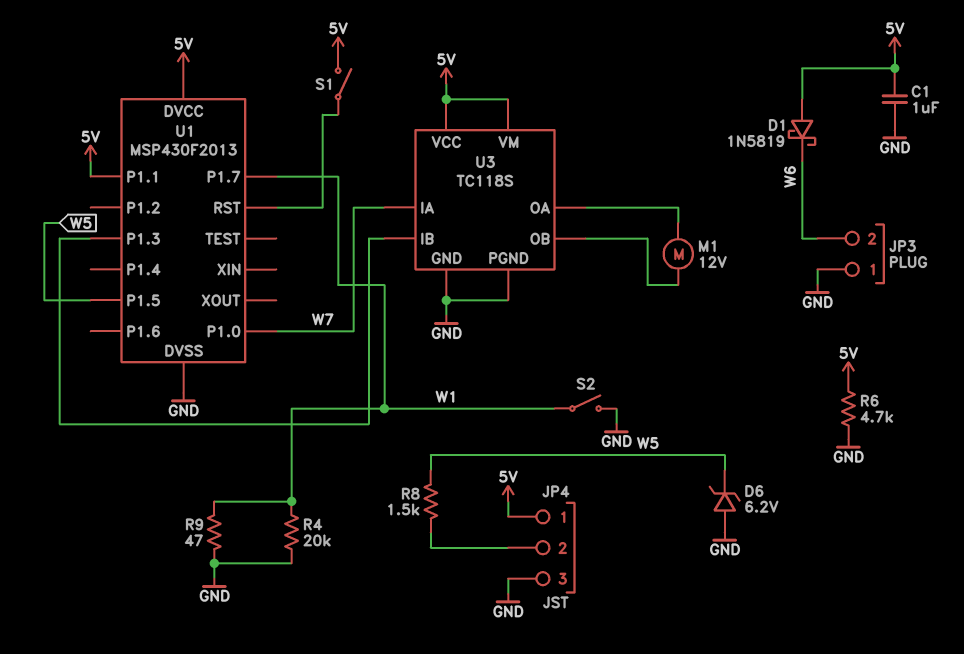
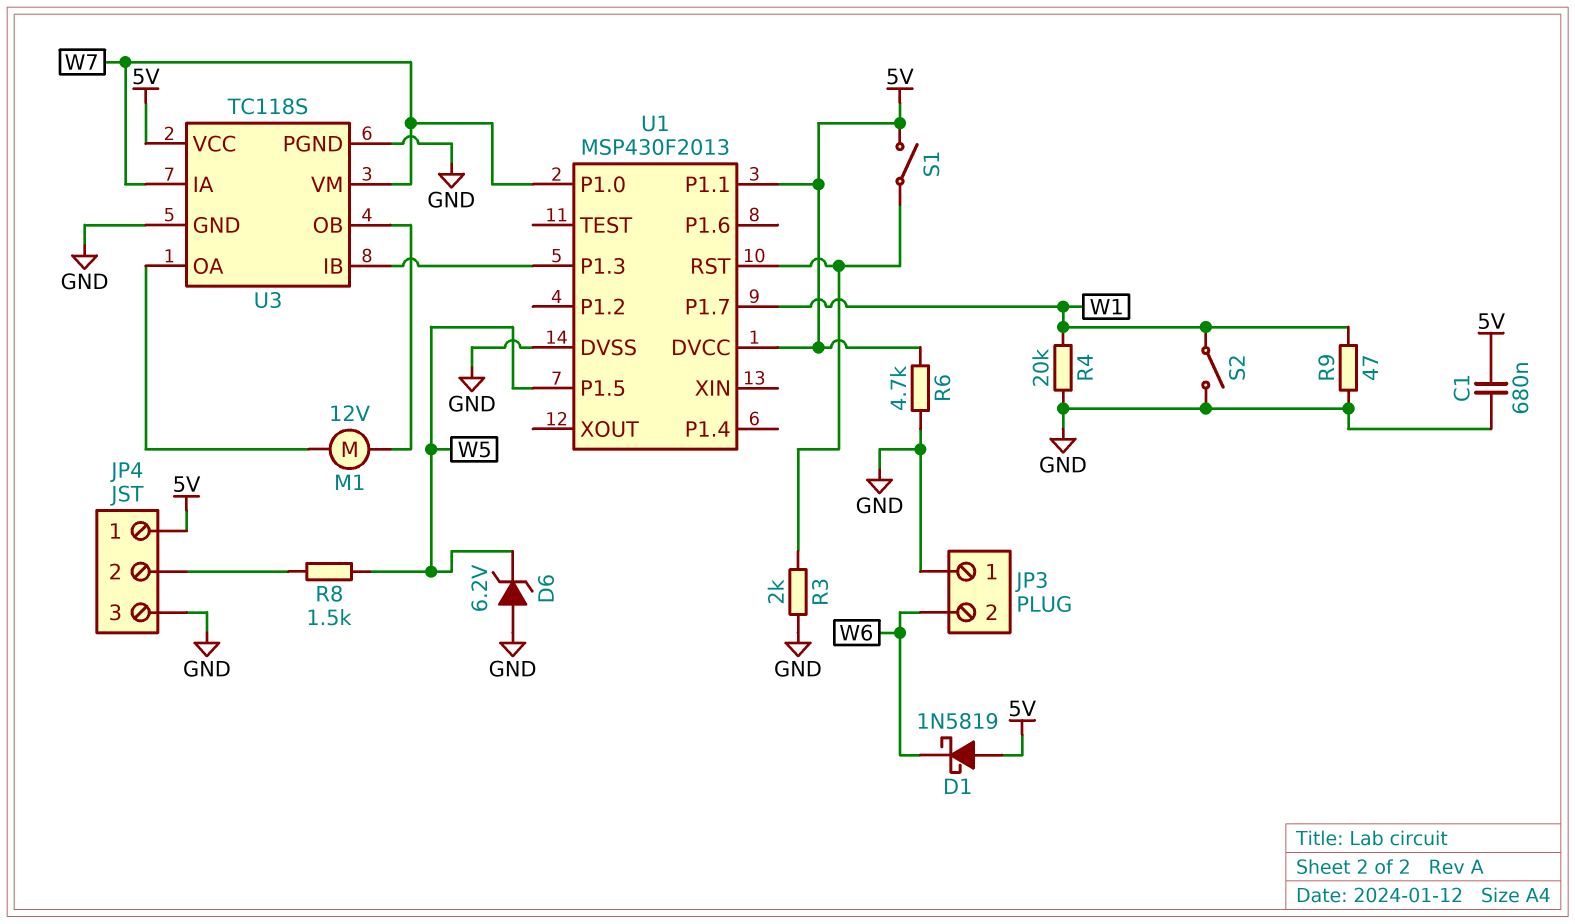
C1: 1uF (5V, GND) -> 680nF (5V, GND)
R3: none -> 2k (GND, U1/RST)
U3 pin VM: 5V -> W7

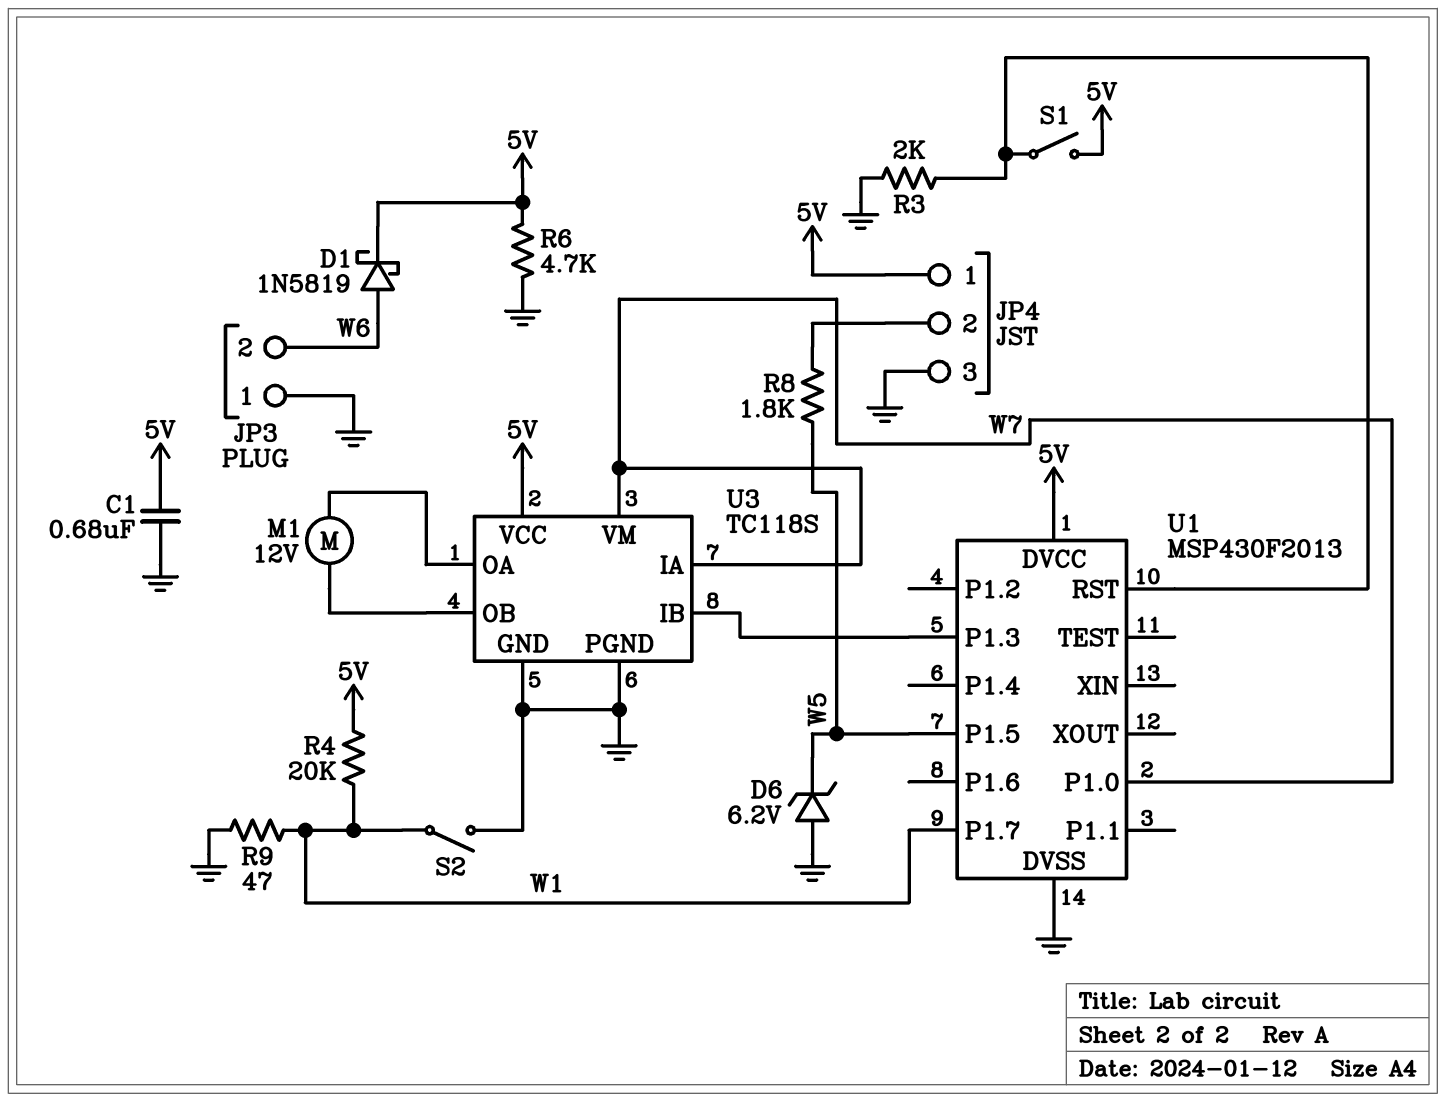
D1: schottky 1N5819 (A 5V, K W6) -> schottky 1N5819 (A W6, K 5V)
R4: 20k (GND, W1) -> 20k (5V, W1)
R8: 1.5k (JP4/2, W5) -> 1.8k (JP4/2, W5)
U1 pin P1.1: 5V -> none

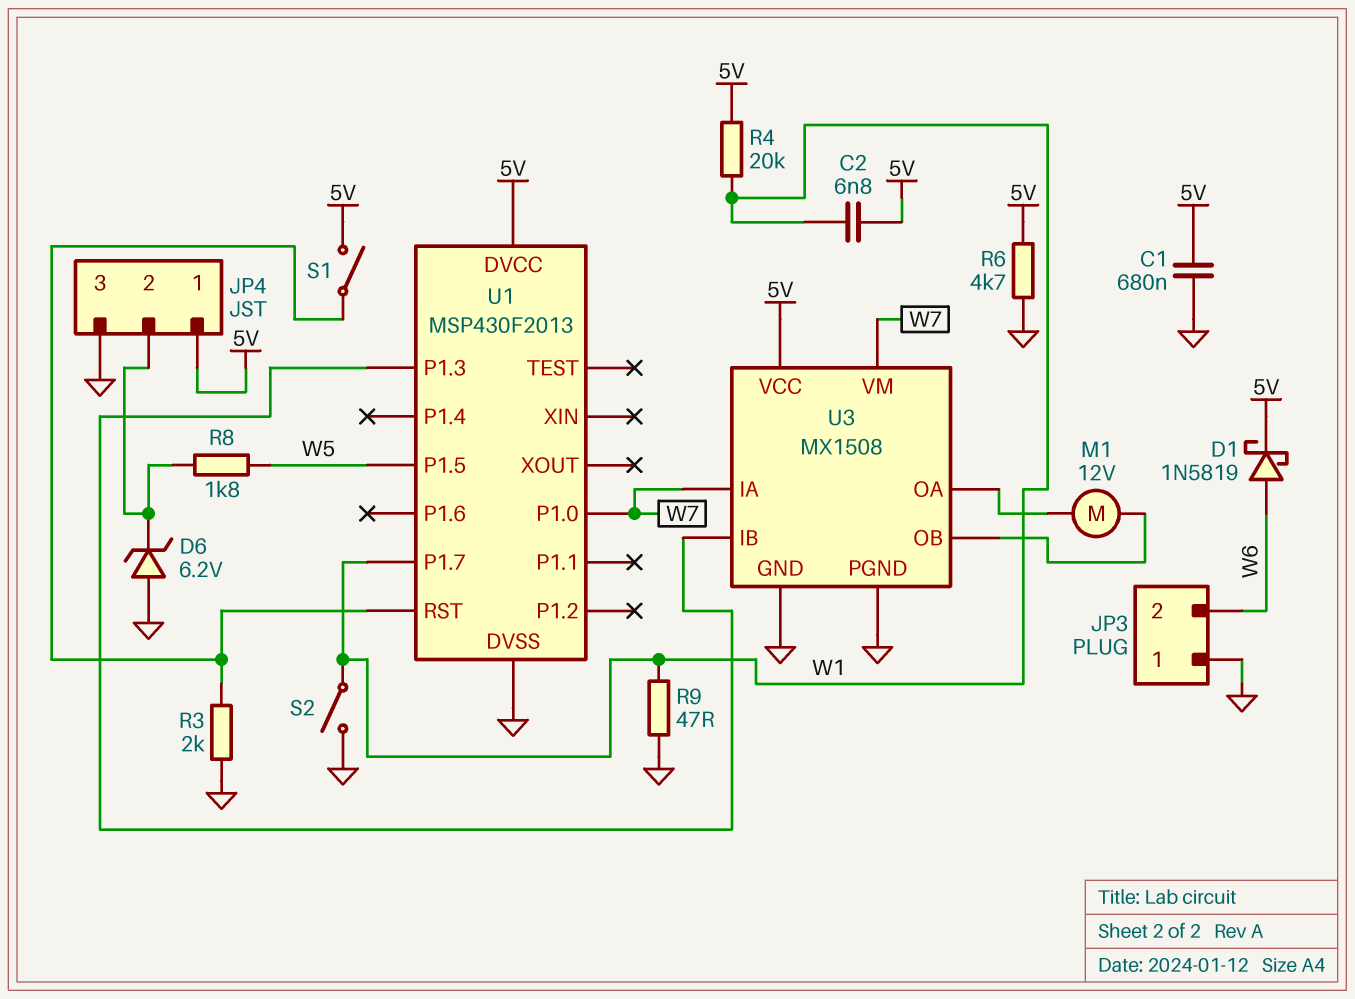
C2: none -> 6.8nF (5V, W1)
D6: zener 6.2V (A GND, K W5) -> zener 6.2V (A GND, K JP4/2)
U3: TC118S -> MX1508

